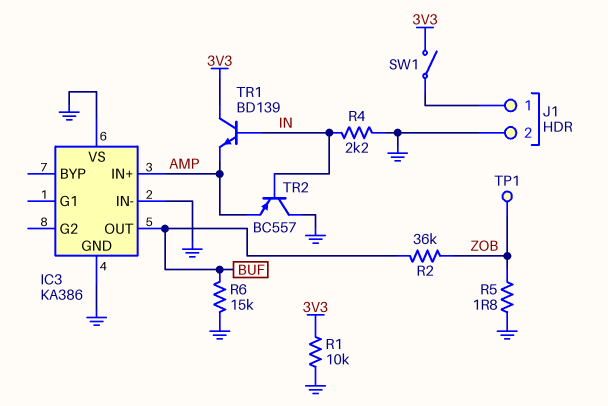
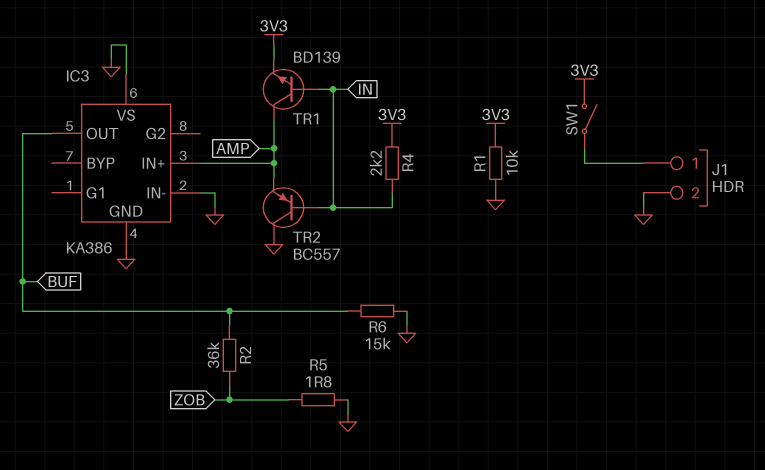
R4: 2.2k (GND, IN) -> 2.2k (3V3, IN)
TP1: test point (ZOB) -> none
TR1: NPN BD139 (B IN, C 3V3, E AMP) -> NPN BD139 (B IN, C AMP, E 3V3)

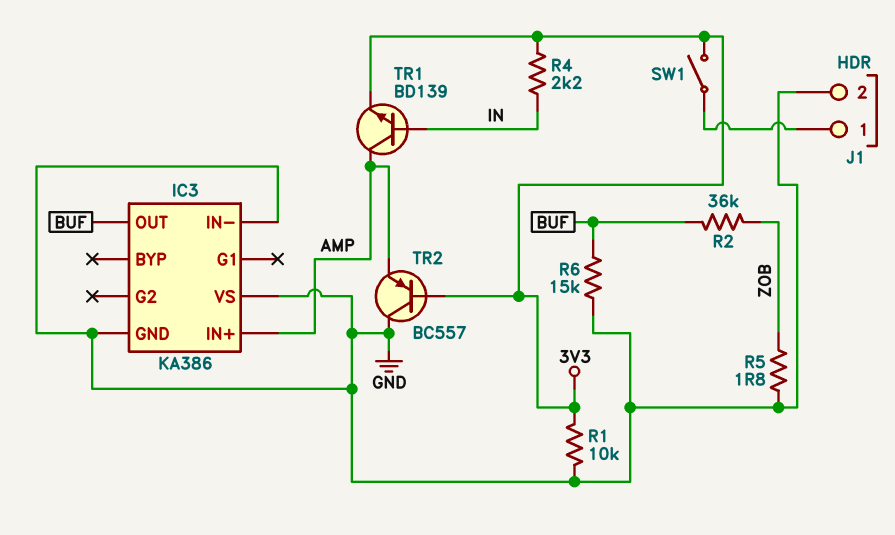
TR2: PNP BC557 (B IN, C GND, E AMP) -> PNP BC557 (B 3V3, C GND, E AMP)

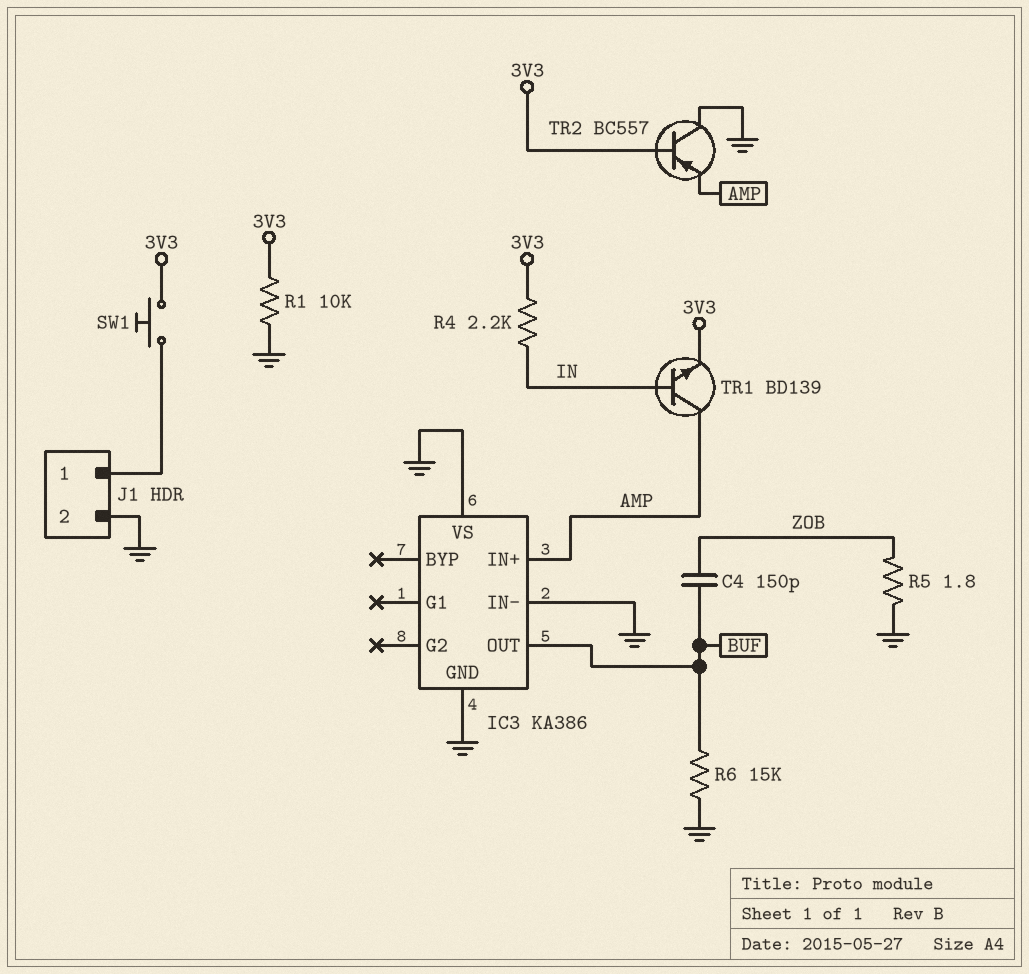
C4: none -> 150pF (BUF, ZOB)
R2: 36k (BUF, ZOB) -> none
SW1: switch (3V3, J1/1) -> button (3V3, J1/1)

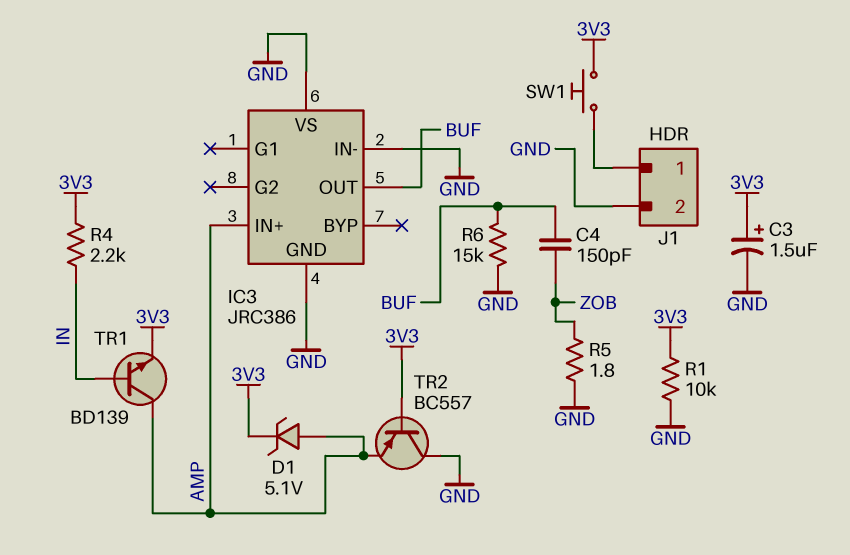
C3: none -> 1.5uF (plus 3V3, minus GND)
D1: none -> zener 5.1V (A AMP, K 3V3)
IC3: KA386 -> JRC386

